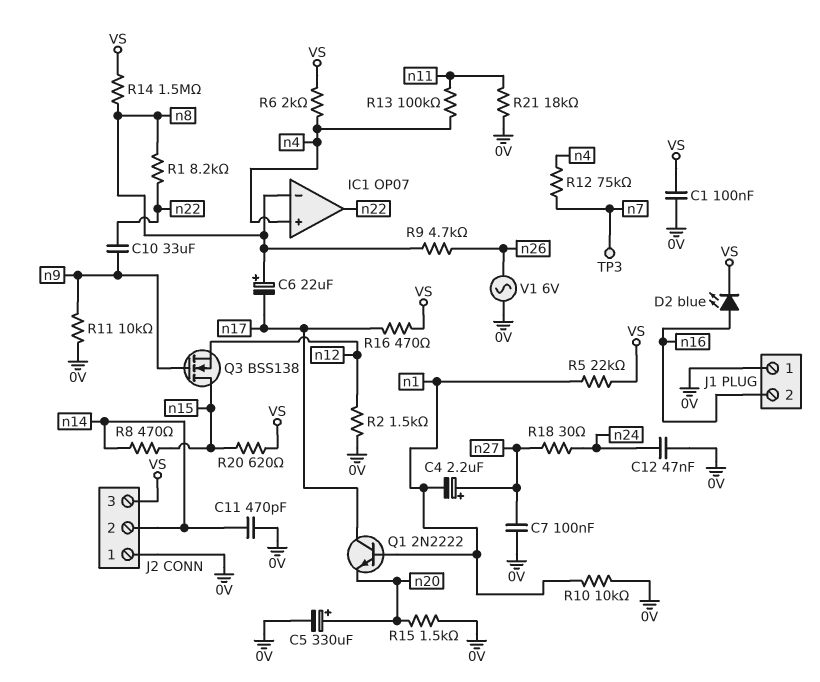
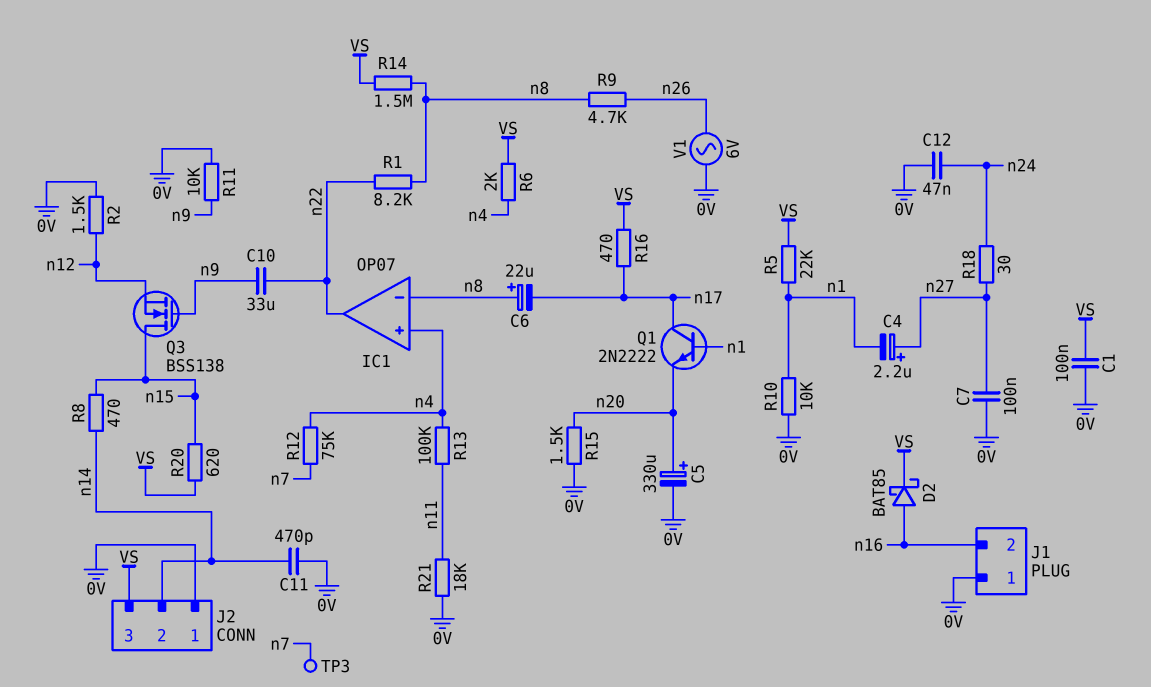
D2: LED blue (A n16, K VS) -> schottky BAT85 (A n16, K VS)

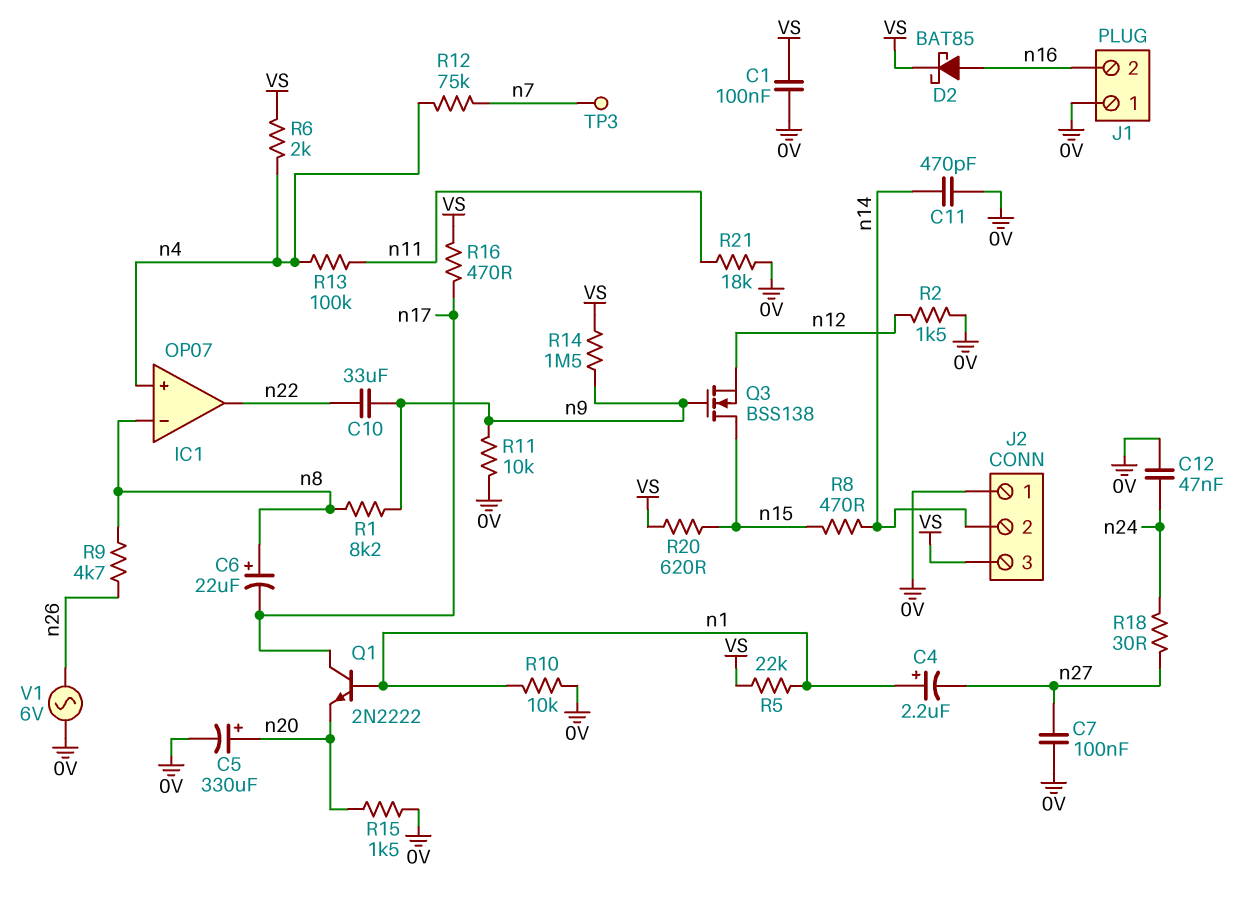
C4: 2.2uF (plus n27, minus n1) -> 2.2uF (plus n1, minus n27)
R1: 8.2k (n8, n22) -> 8.2k (n8, n9)
R14: 1.5M (VS, n8) -> 1.5M (VS, n9)

